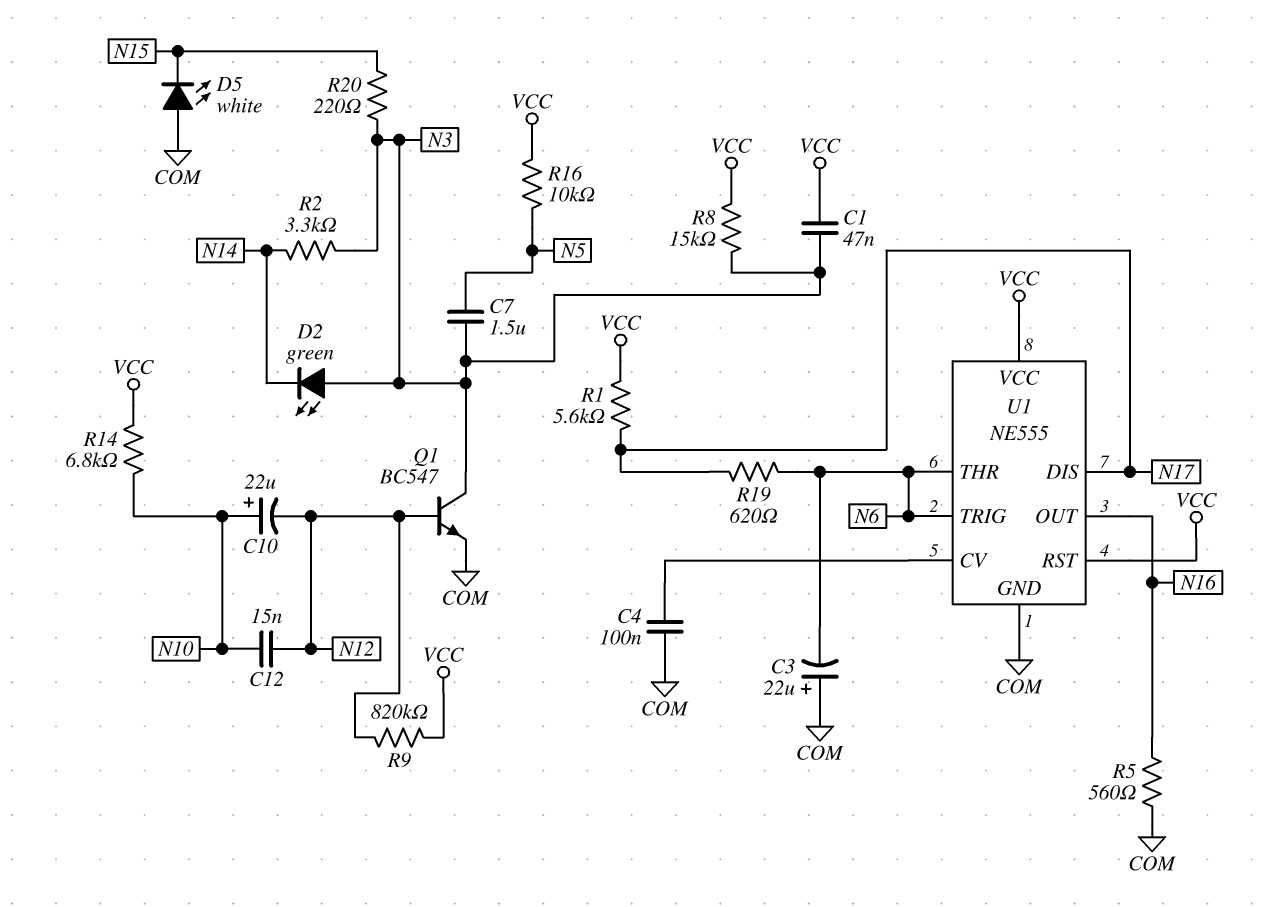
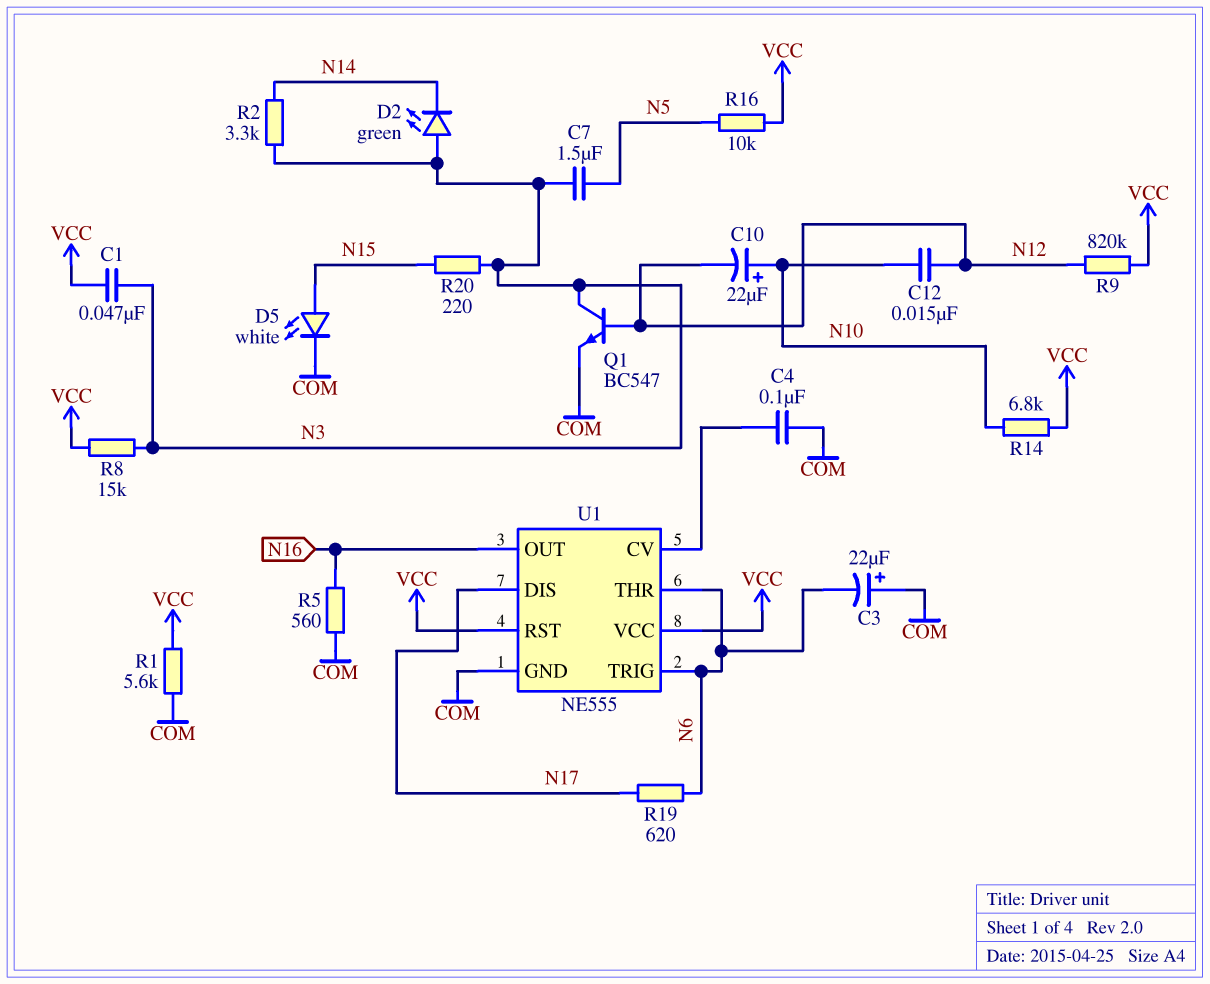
D5: LED white (A COM, K N15) -> LED white (A N15, K COM)
R1: 5.6k (N17, VCC) -> 5.6k (COM, VCC)

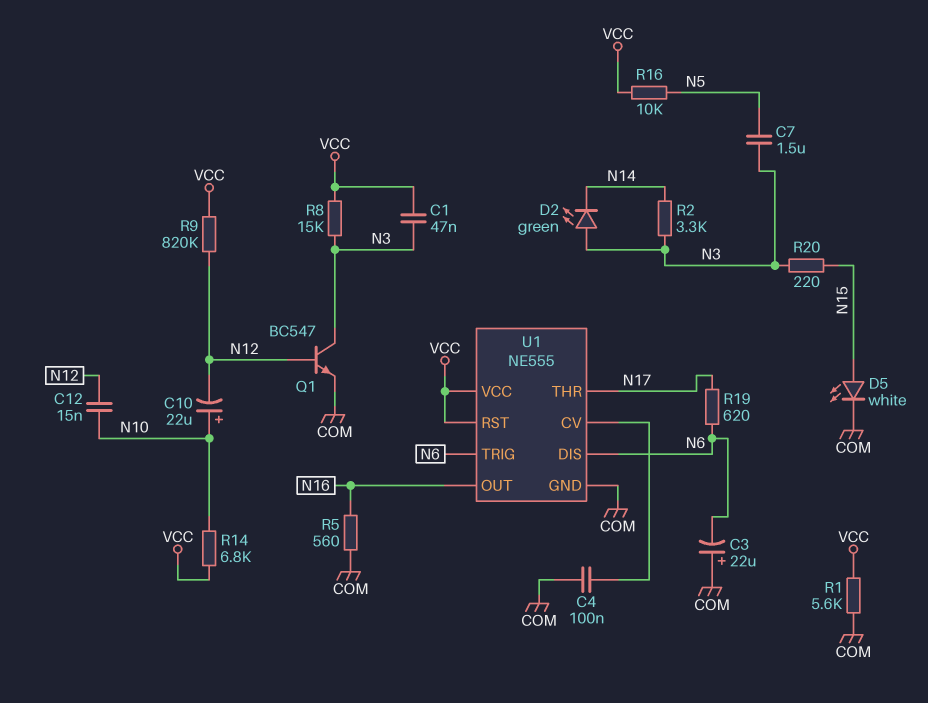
U1 pin DIS: N17 -> N6
U1 pin THR: N6 -> N17

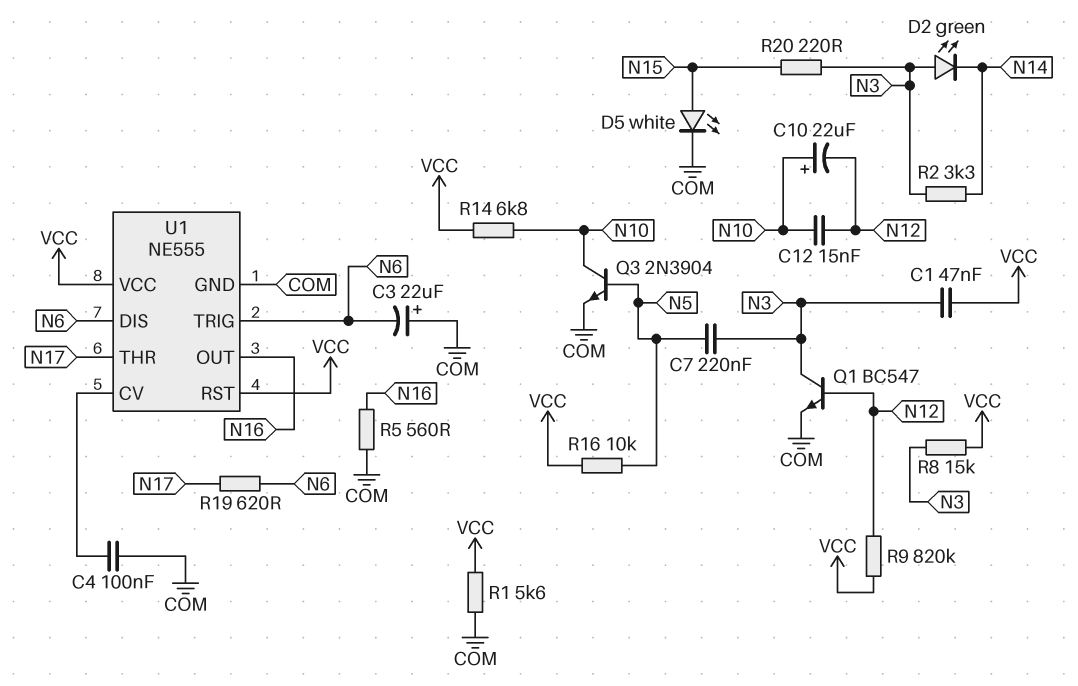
C7: 1.5uF (N3, N5) -> 220nF (N3, N5)
Q3: none -> NPN 2N3904 (B N5, C N10, E COM)

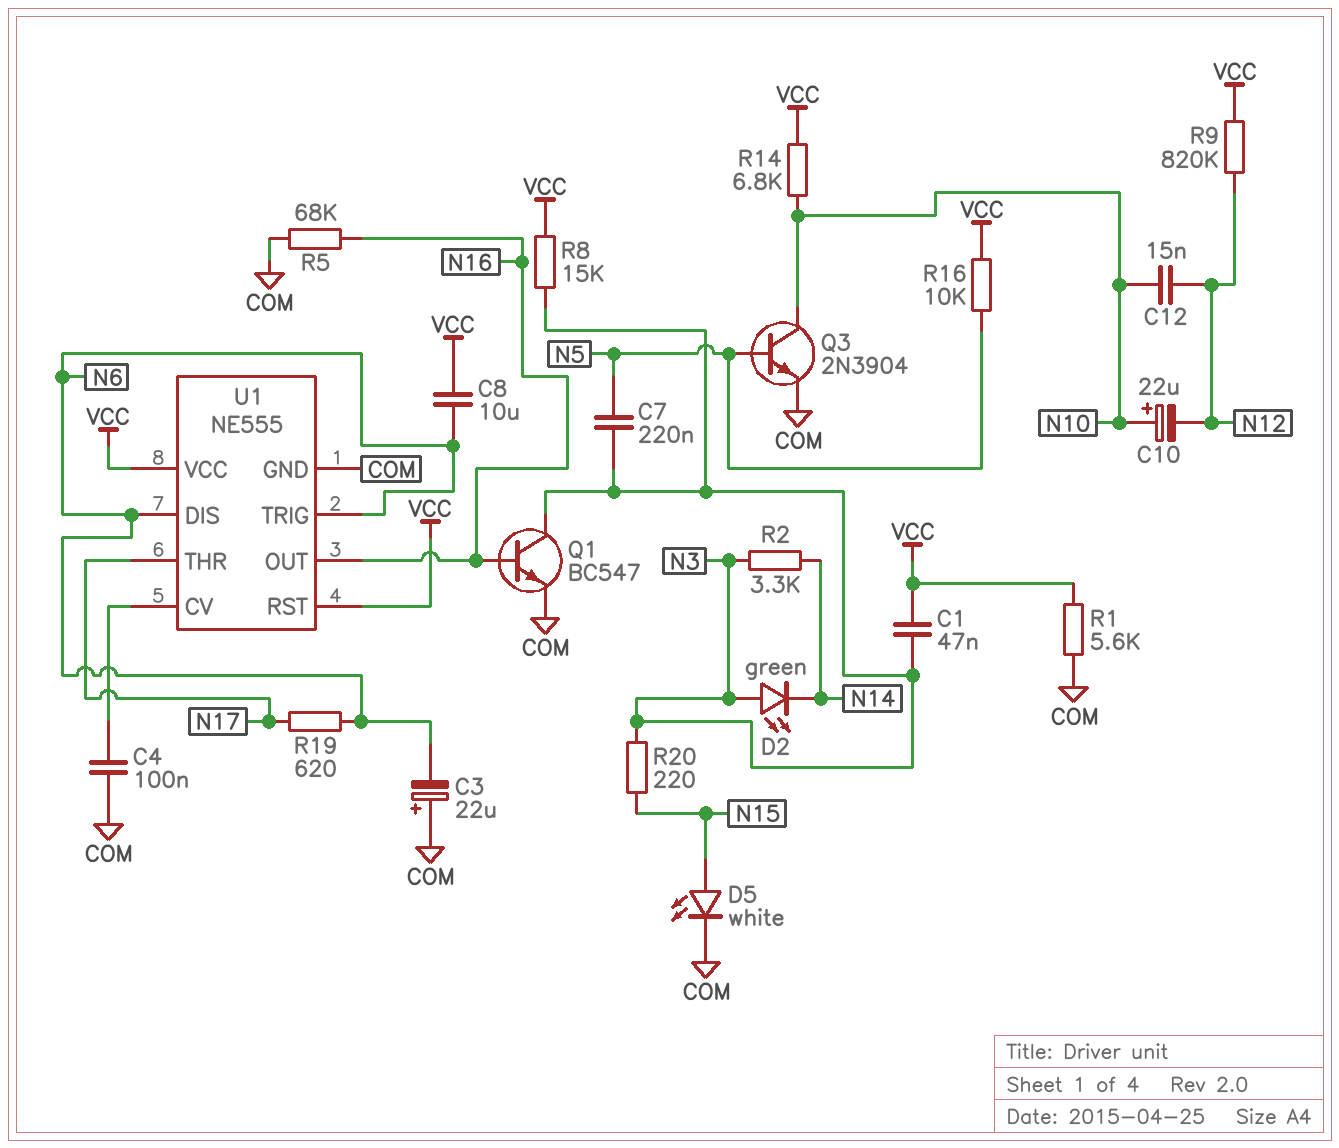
C8: none -> 10uF (N6, VCC)
Q1: NPN BC547 (B N12, C N3, E COM) -> NPN BC547 (B N16, C N3, E COM)
R5: 560 (COM, N16) -> 68k (COM, N16)

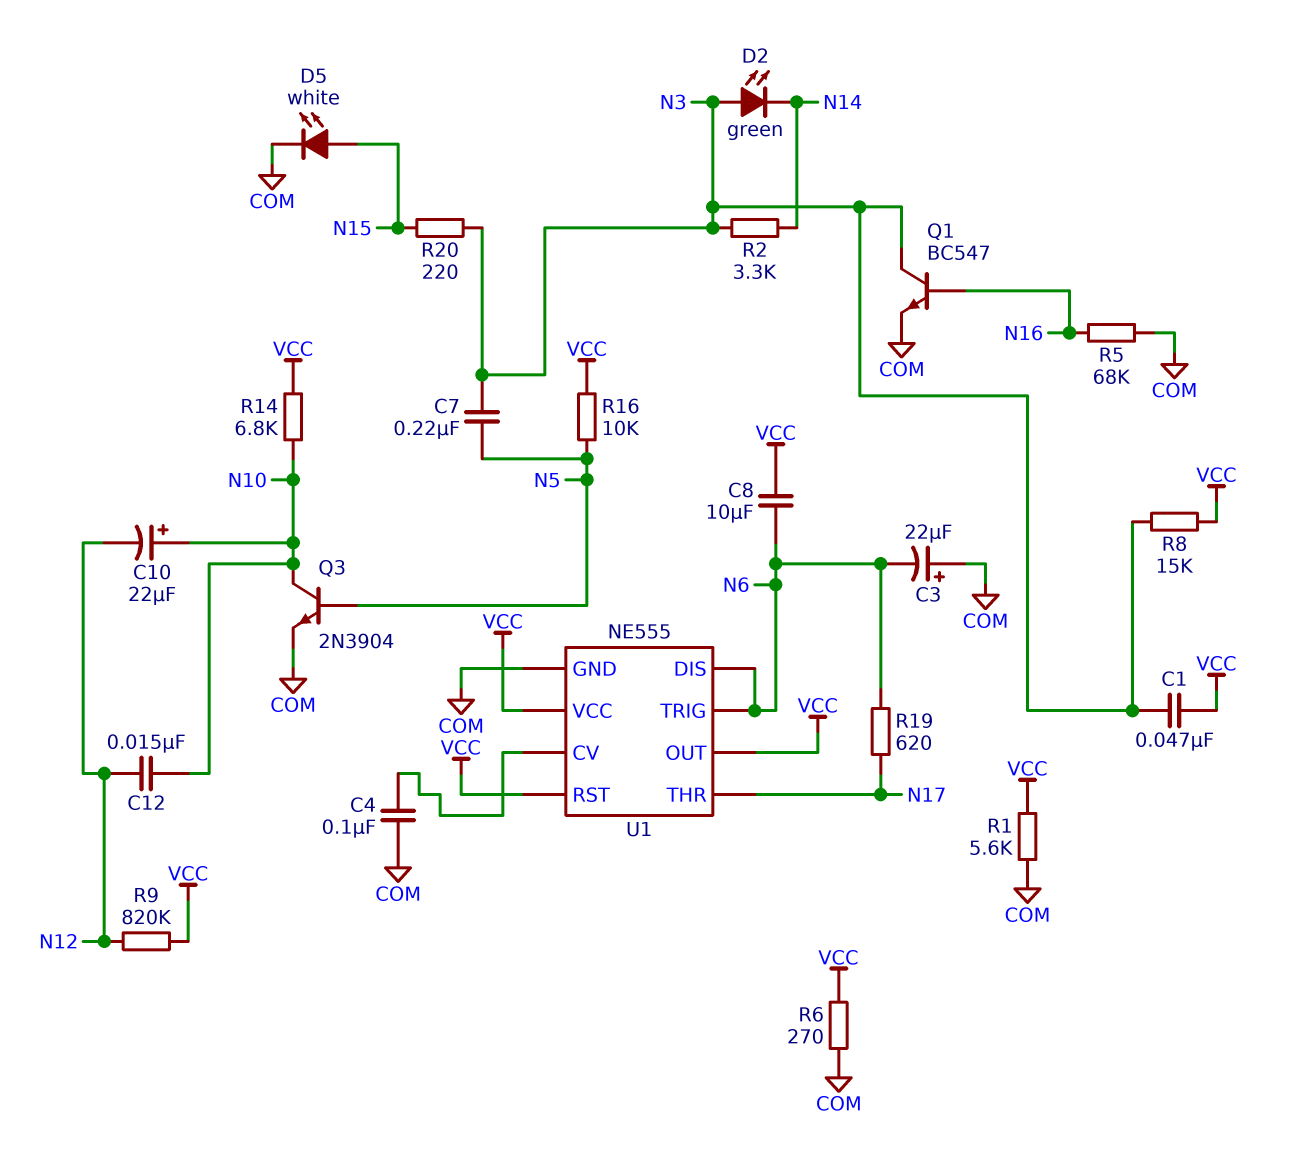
R6: none -> 270 (COM, VCC)
U1 pin OUT: N16 -> VCC

